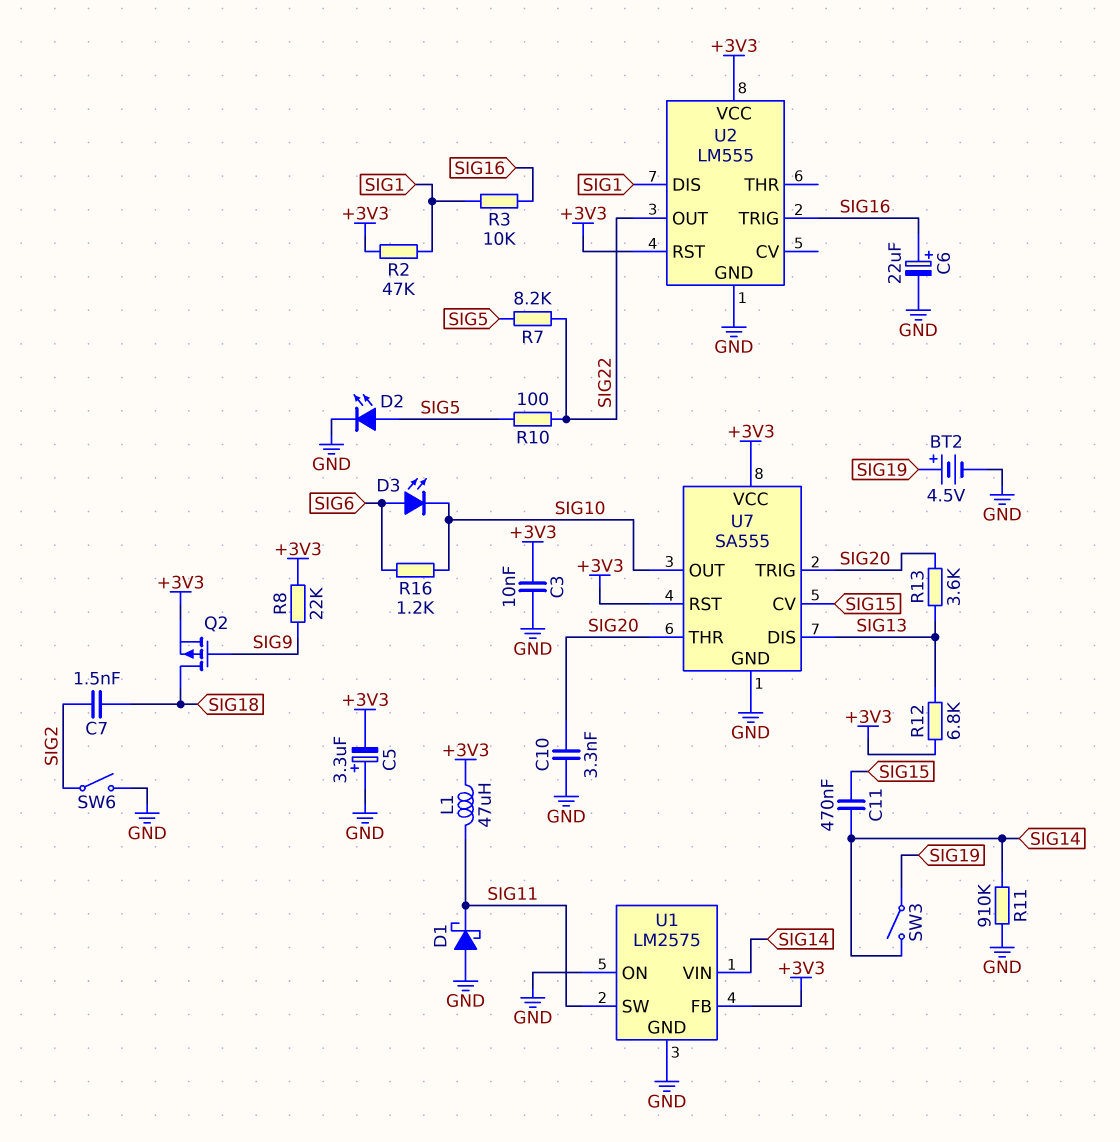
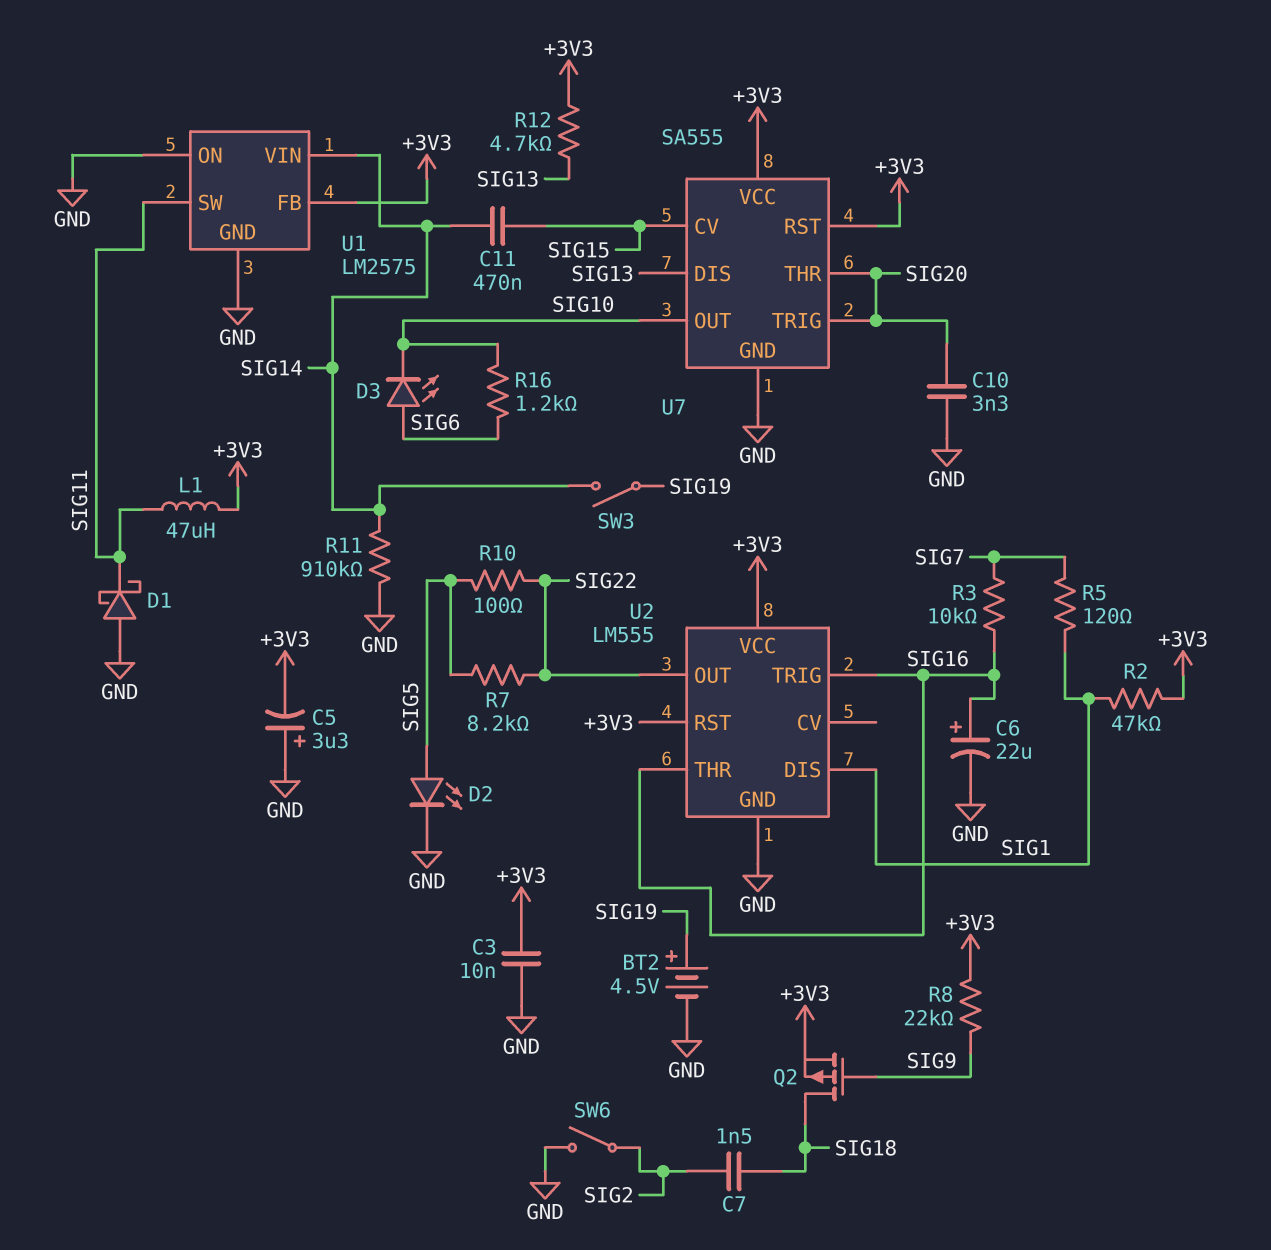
R3: 10k (SIG1, SIG16) -> 10k (SIG7, SIG16)
R5: none -> 120 (SIG1, SIG7)
R12: 6.8k (+3V3, SIG13) -> 4.7k (+3V3, SIG13)
R13: 3.6k (SIG13, SIG20) -> none
U2 pin THR: none -> SIG16

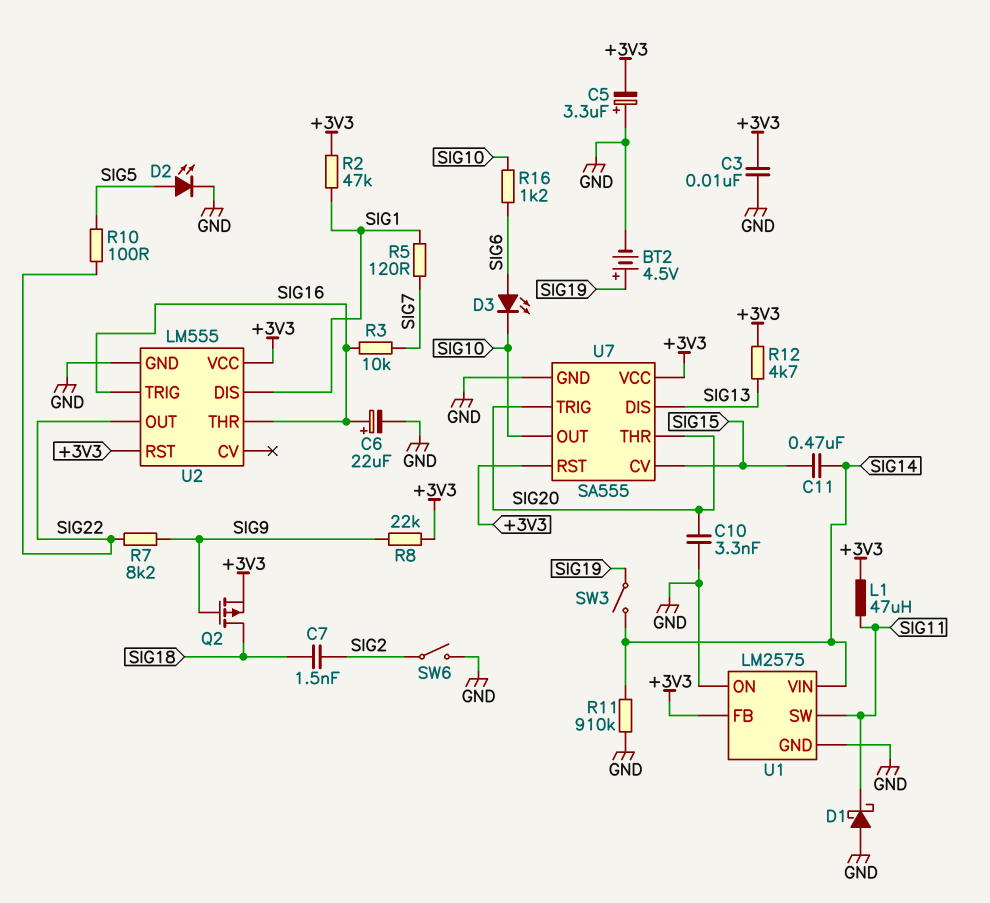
R7: 8.2k (SIG5, SIG22) -> 8.2k (SIG9, SIG22)

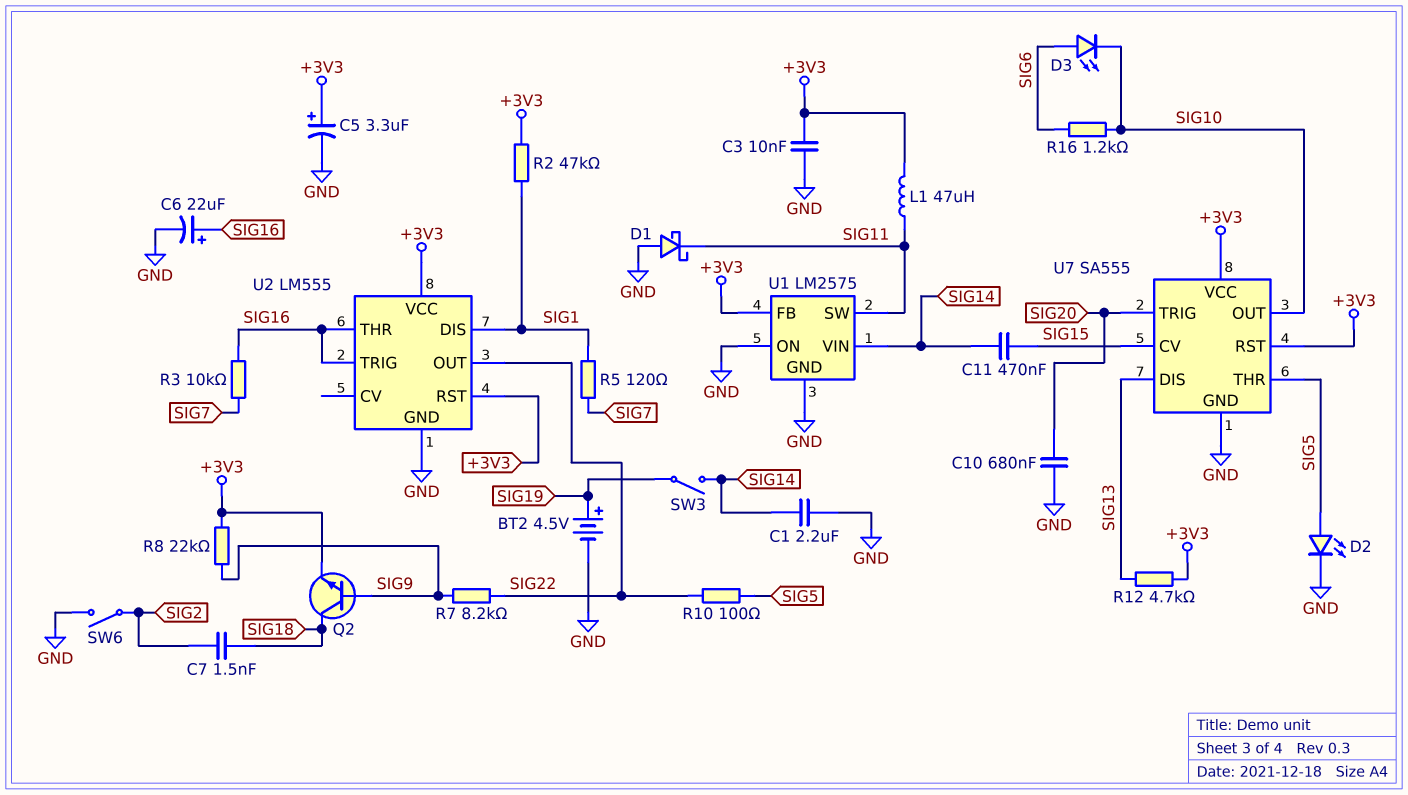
C1: none -> 2.2uF (GND, SIG14)
C5: 3.3uF (plus GND, minus +3V3) -> 3.3uF (plus +3V3, minus GND)
C10: 3.3nF (GND, SIG20) -> 680nF (GND, SIG20)
Q2: PMOS (G SIG9, D SIG18, S +3V3) -> NPN (B SIG9, C SIG18, E +3V3)
R11: 910k (GND, SIG14) -> none
U7 pin THR: SIG20 -> SIG5

